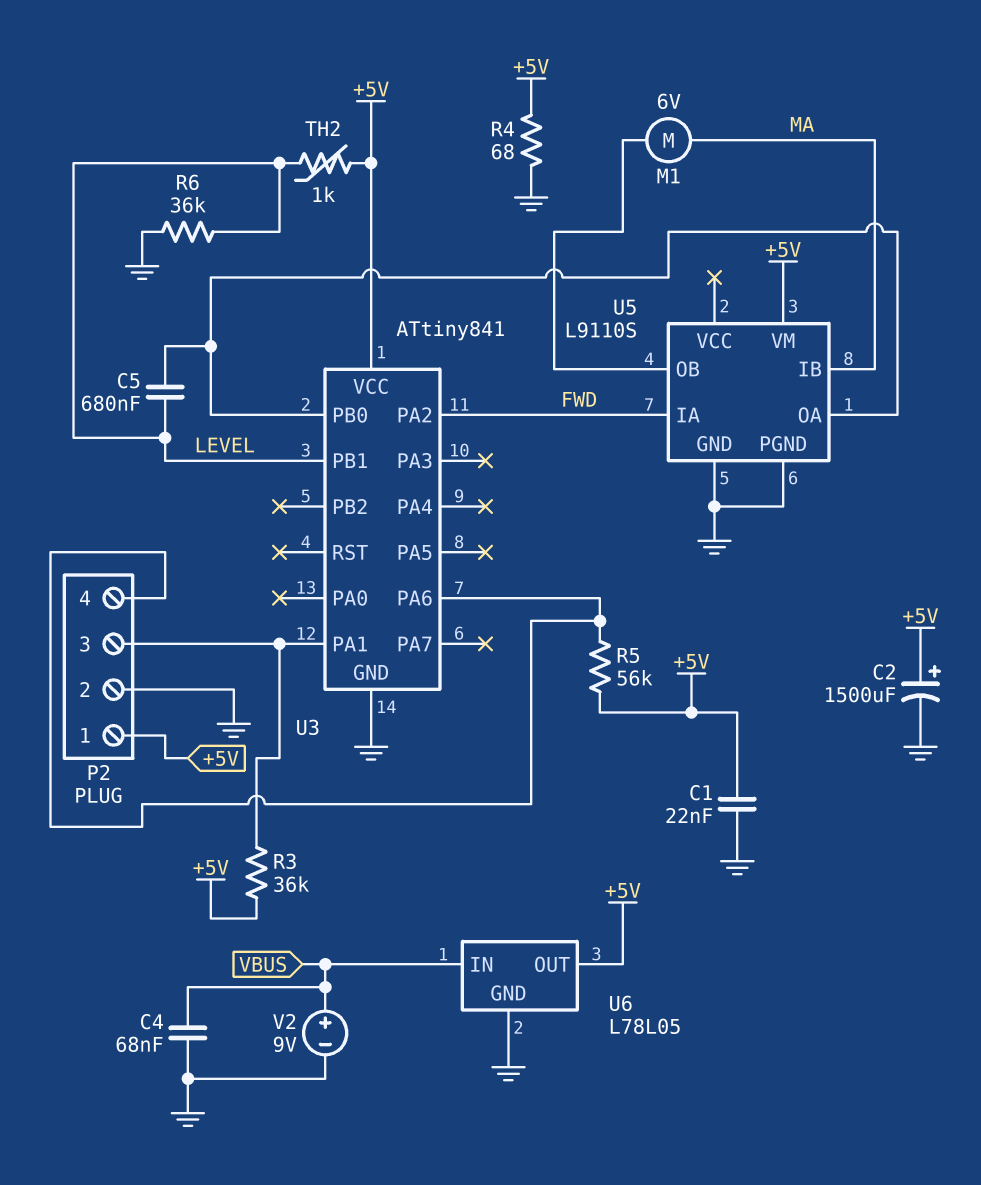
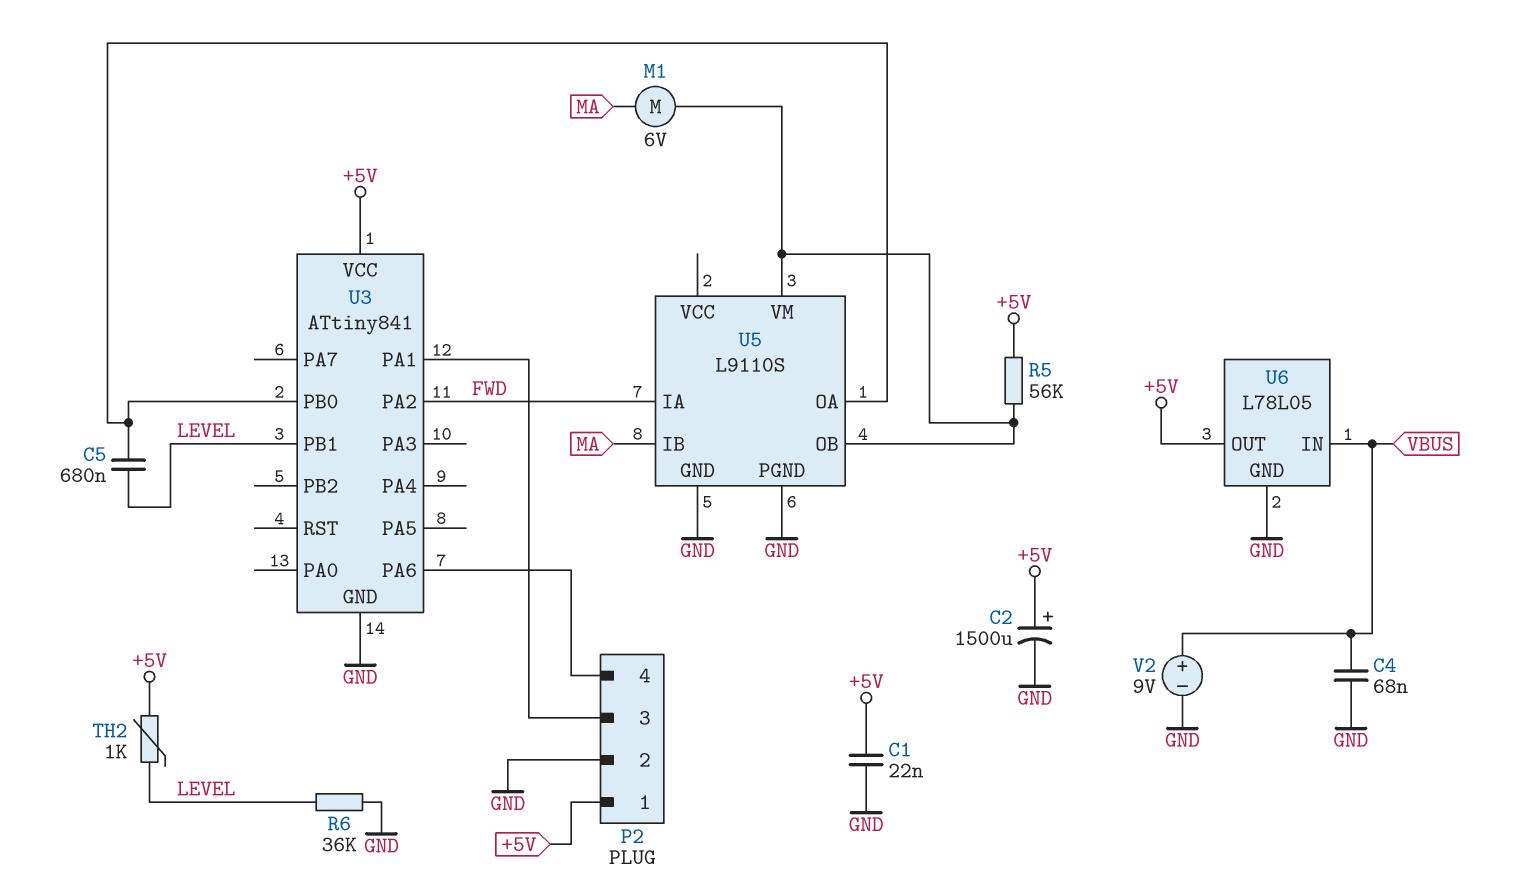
R3: 36k (+5V, P2/3) -> none
R4: 68 (+5V, GND) -> none
R5: 56k (+5V, P2/4) -> 56k (+5V, U5/OB)
U5 pin VM: +5V -> U5/OB

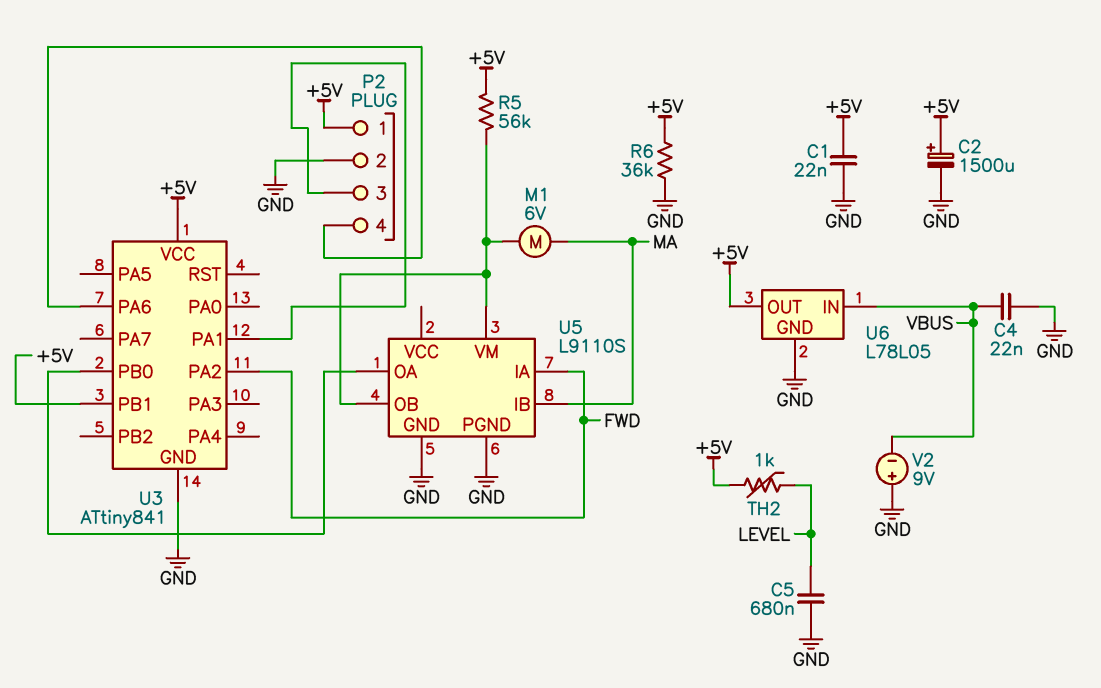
C4: 68nF (GND, VBUS) -> 22nF (GND, VBUS)
C5: 680nF (LEVEL, U3/PB0) -> 680nF (GND, LEVEL)
R6: 36k (GND, LEVEL) -> 36k (+5V, GND)
U3 pin PB1: LEVEL -> +5V
V2: 9V (plus VBUS, minus GND) -> 9V (plus GND, minus VBUS)

